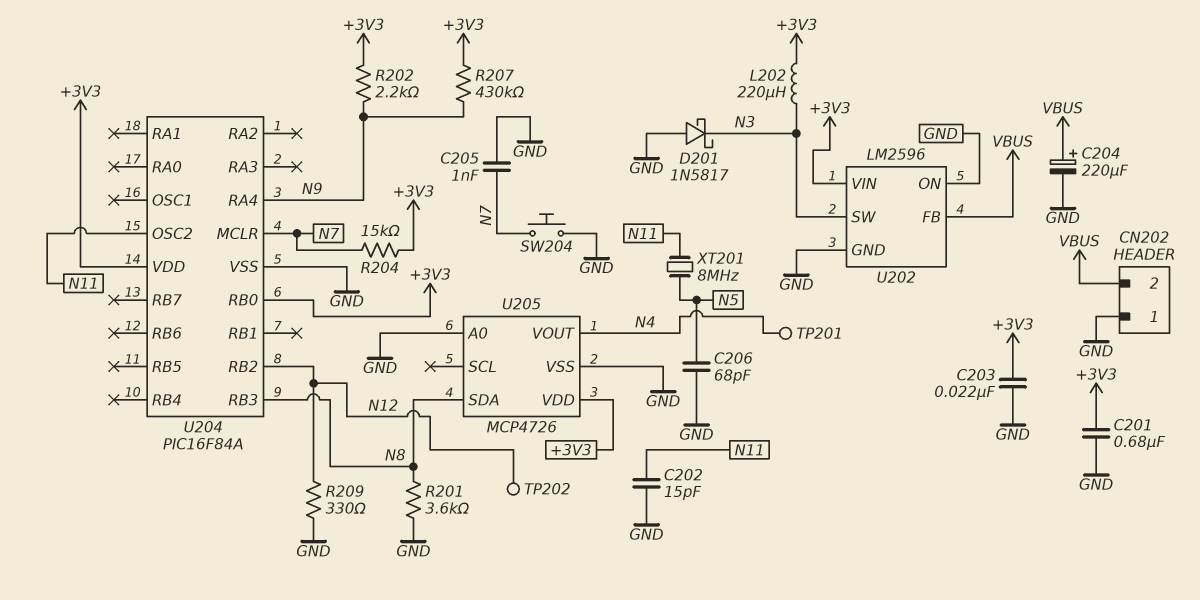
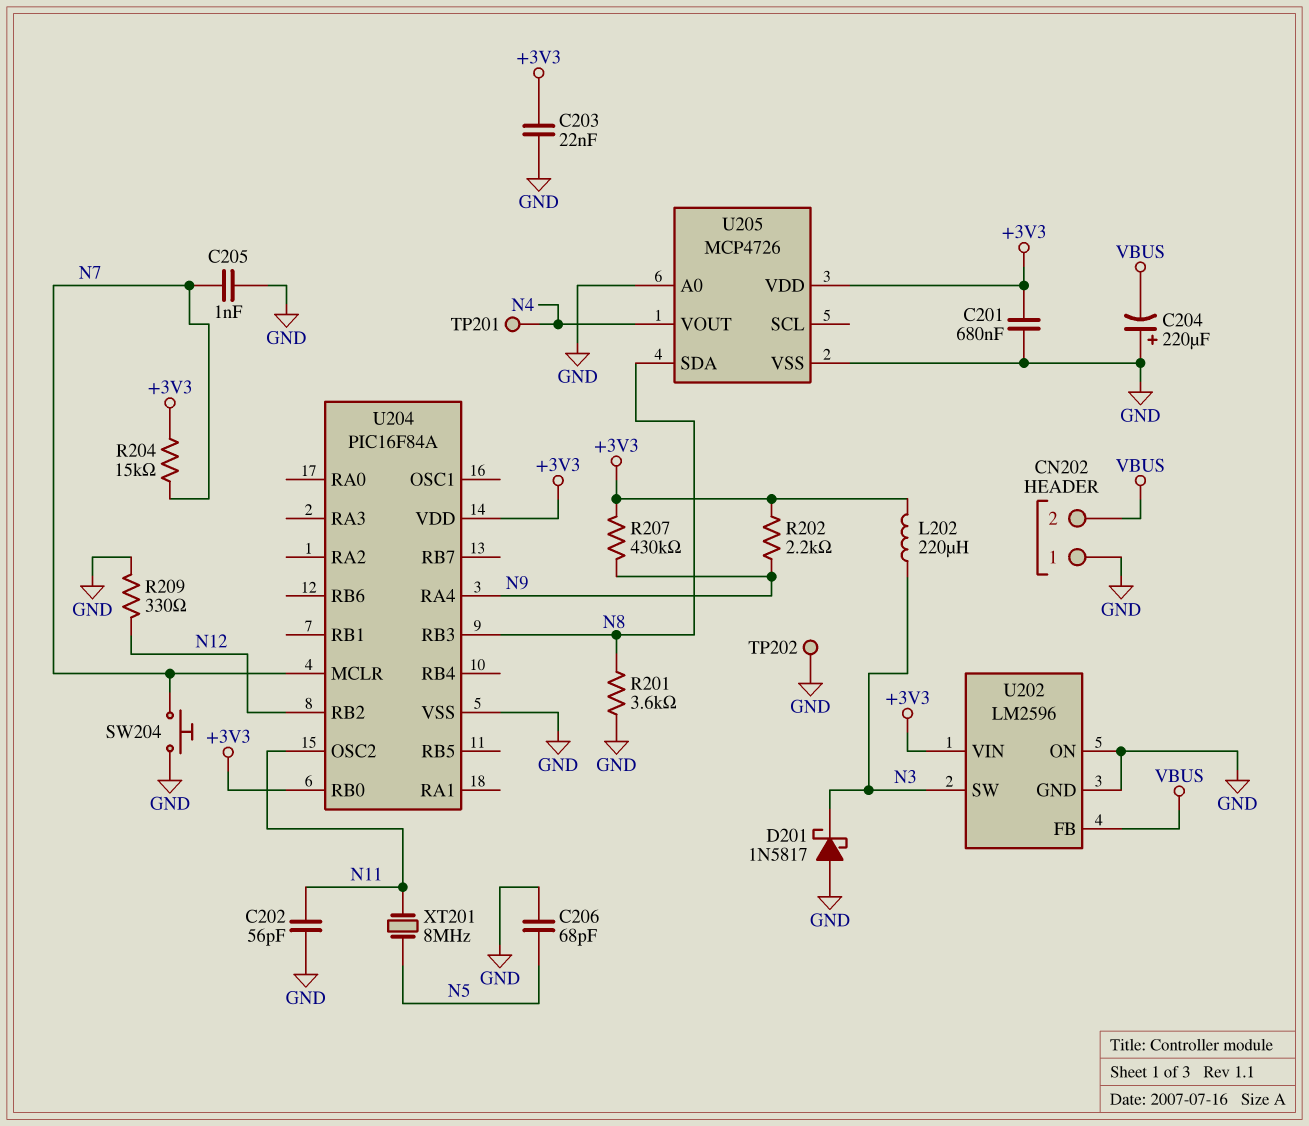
C202: 15pF (GND, N11) -> 56pF (GND, N11)
C204: 220uF (plus VBUS, minus GND) -> 220uF (plus GND, minus VBUS)
TP202: test point (N12) -> test point (GND)

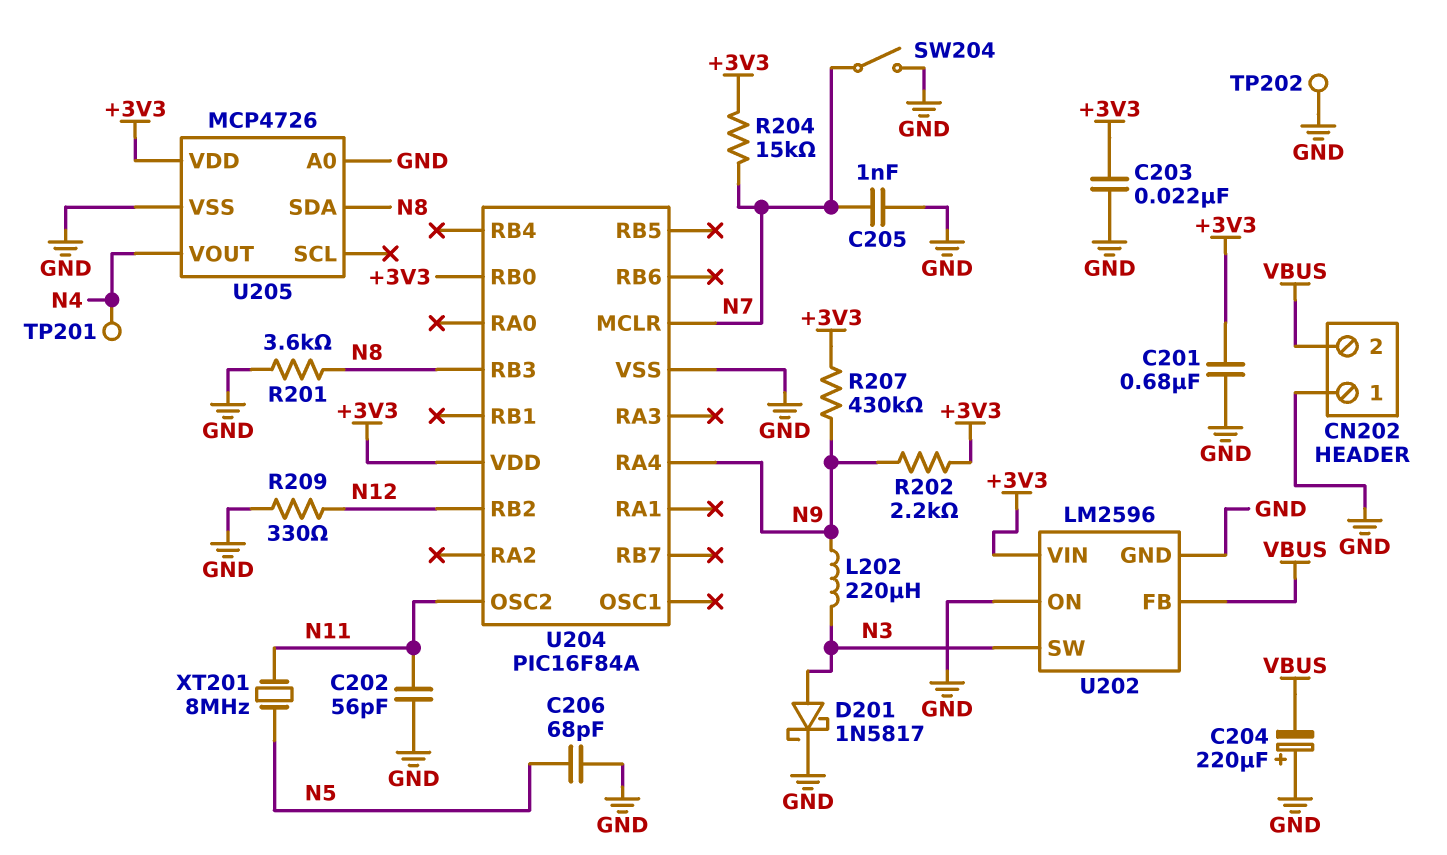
D201: schottky 1N5817 (A GND, K N3) -> schottky 1N5817 (A N3, K GND)
L202: 220uH (+3V3, N3) -> 220uH (N3, N9)
SW204: button (GND, N7) -> switch (GND, N7)

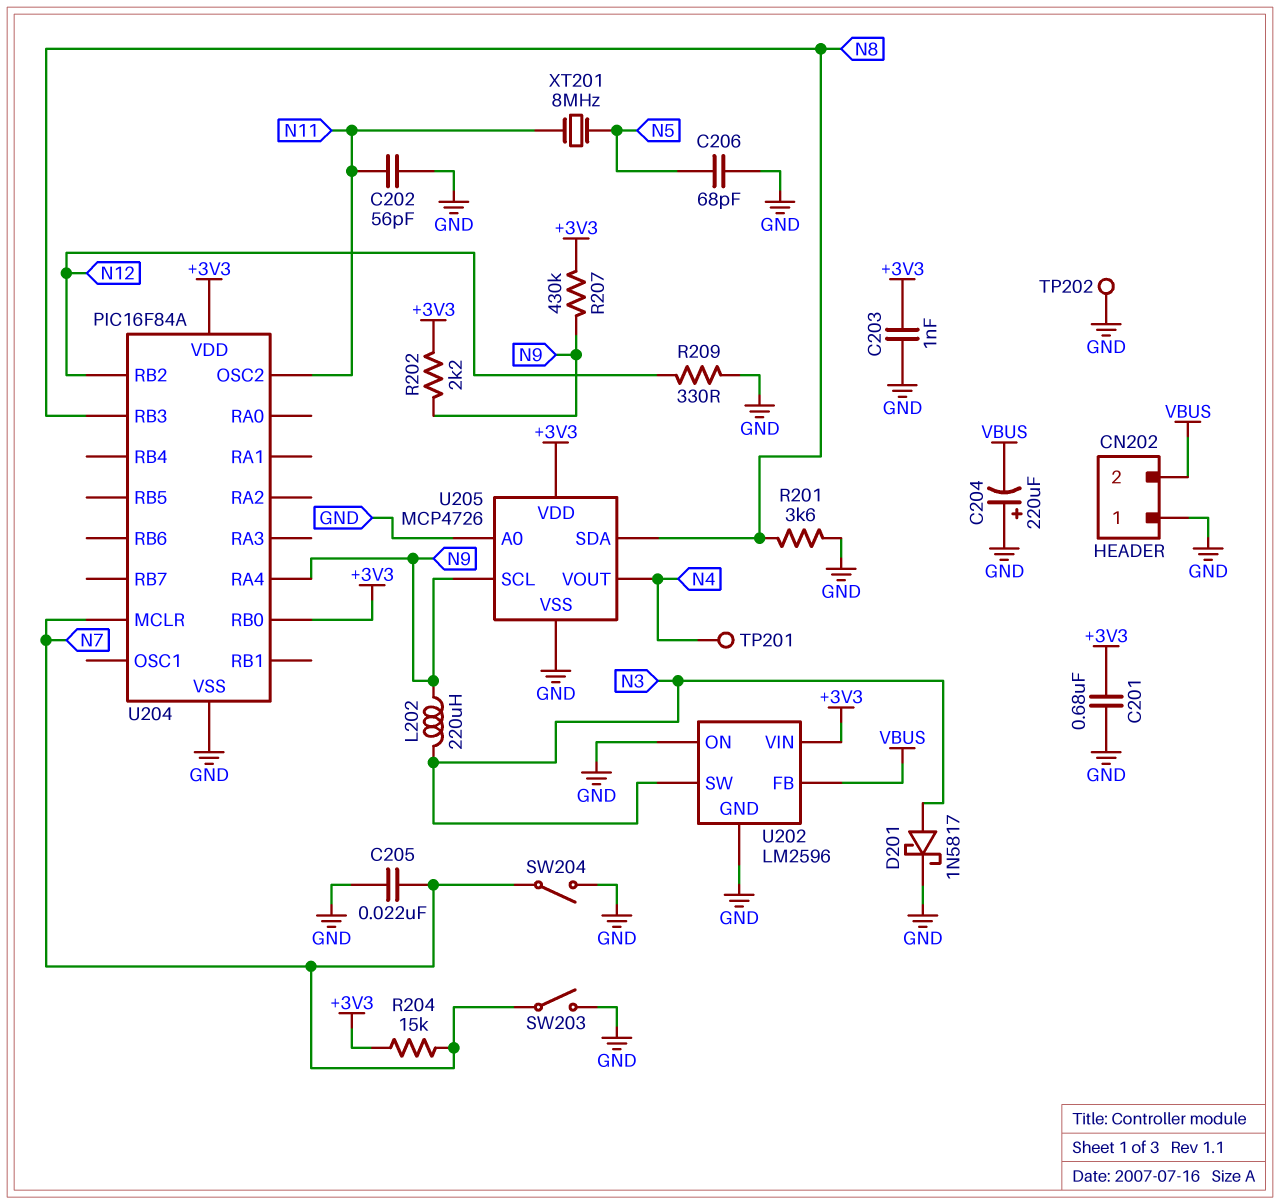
C203: 22nF (+3V3, GND) -> 1nF (+3V3, GND)
C205: 1nF (GND, N7) -> 22nF (GND, N7)
SW203: none -> switch (GND, N7)
U205 pin SCL: none -> N9

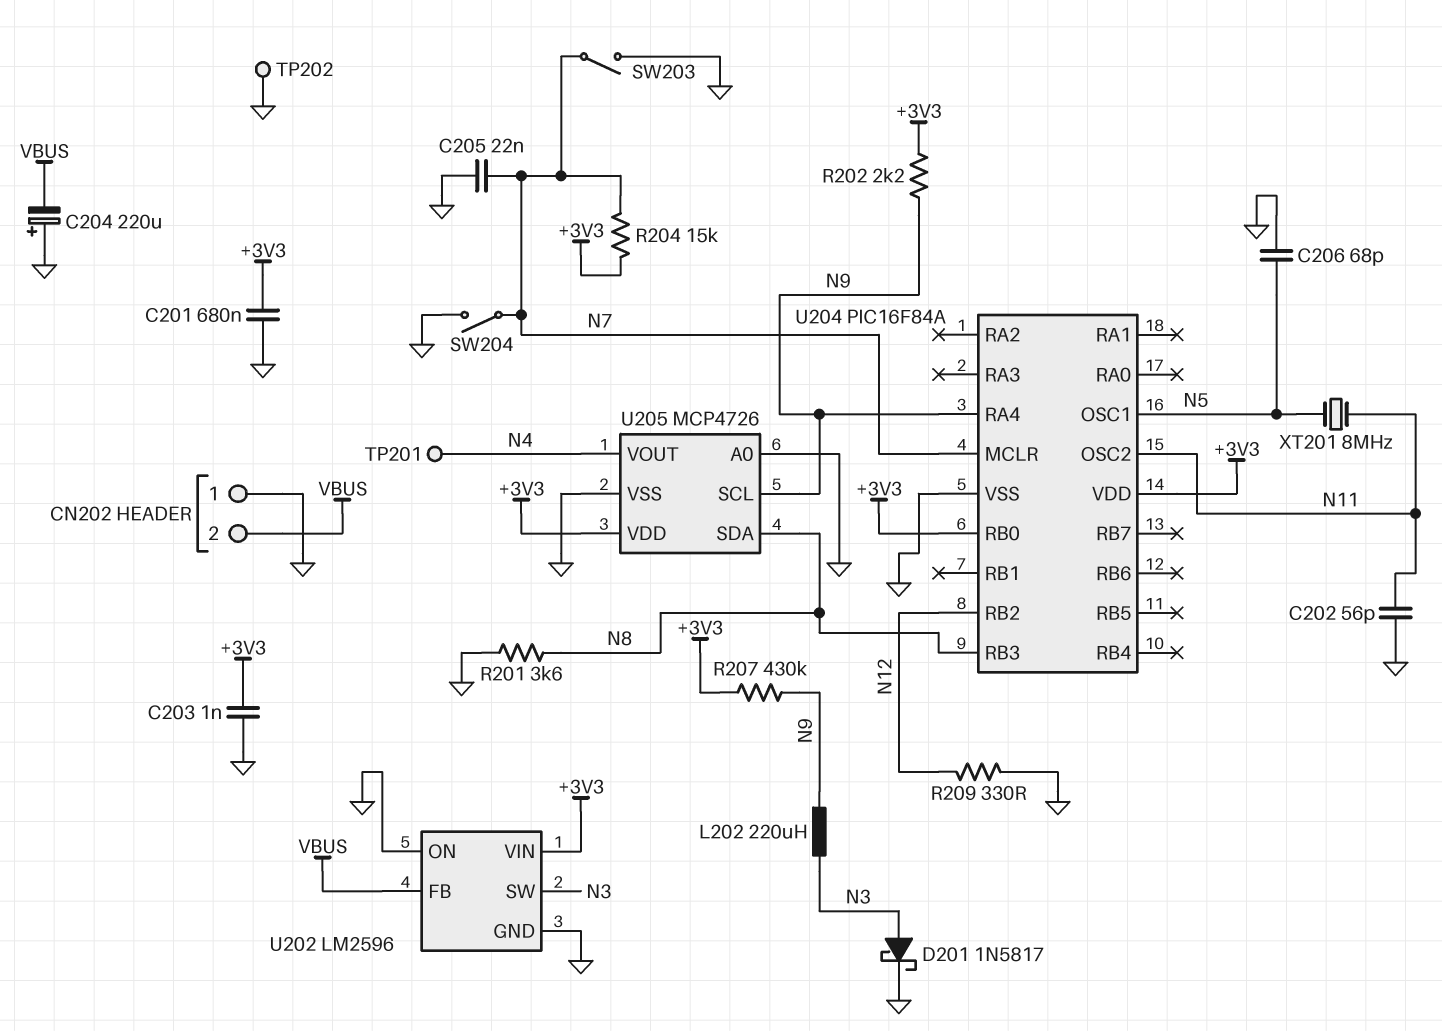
U204 pin OSC1: none -> N5

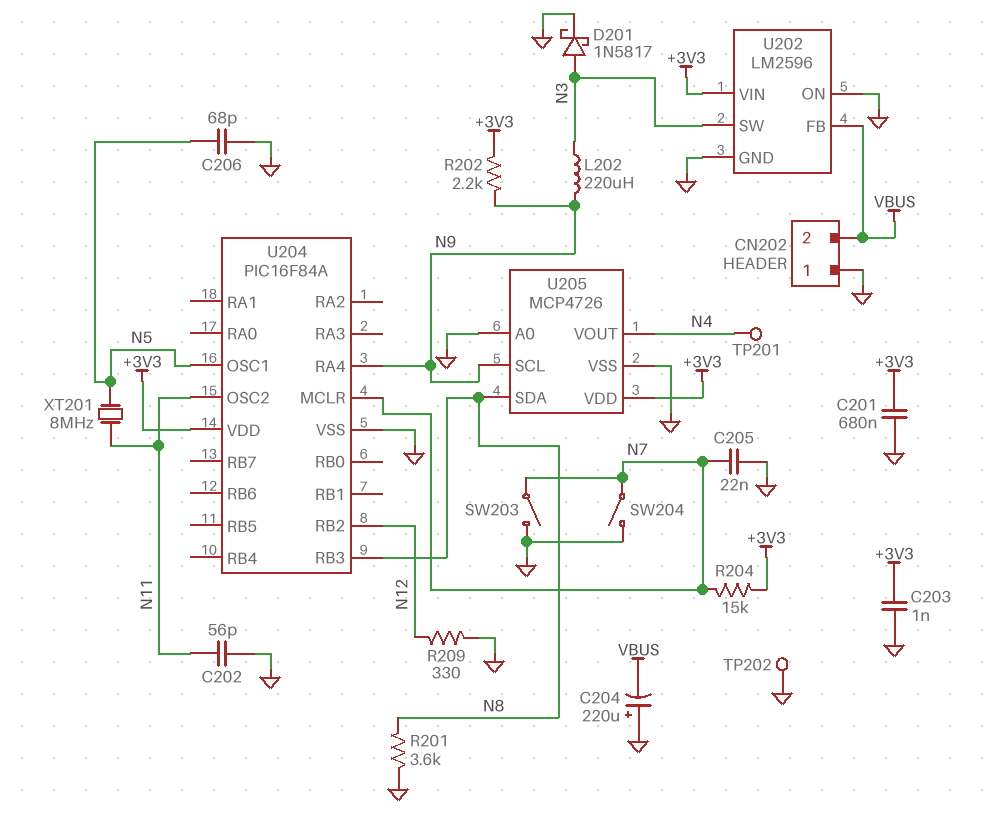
R207: 430k (+3V3, N9) -> none
U204 pin RB0: +3V3 -> none

